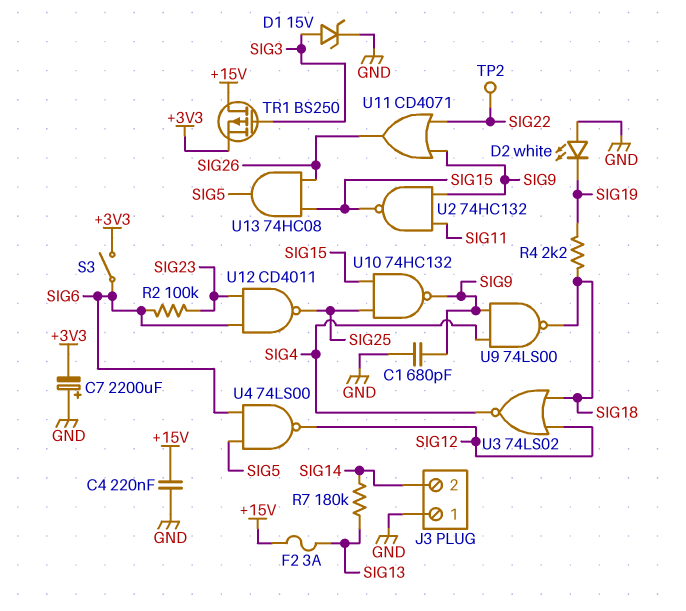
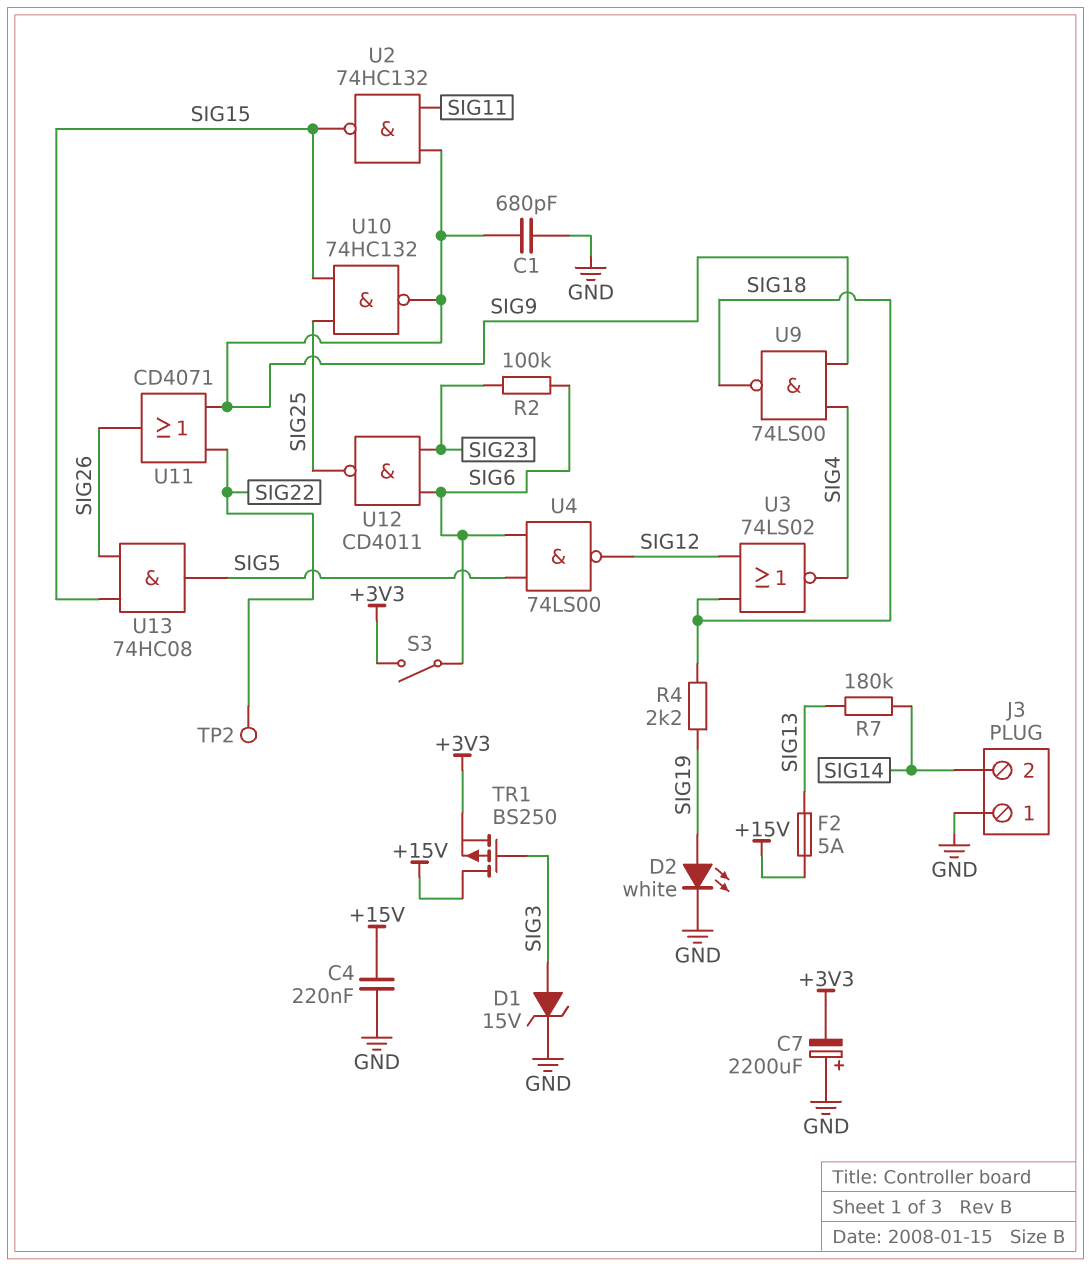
D2: LED white (A GND, K SIG19) -> LED white (A SIG19, K GND)
F2: 3A (+15V, SIG13) -> 5A (+15V, SIG13)

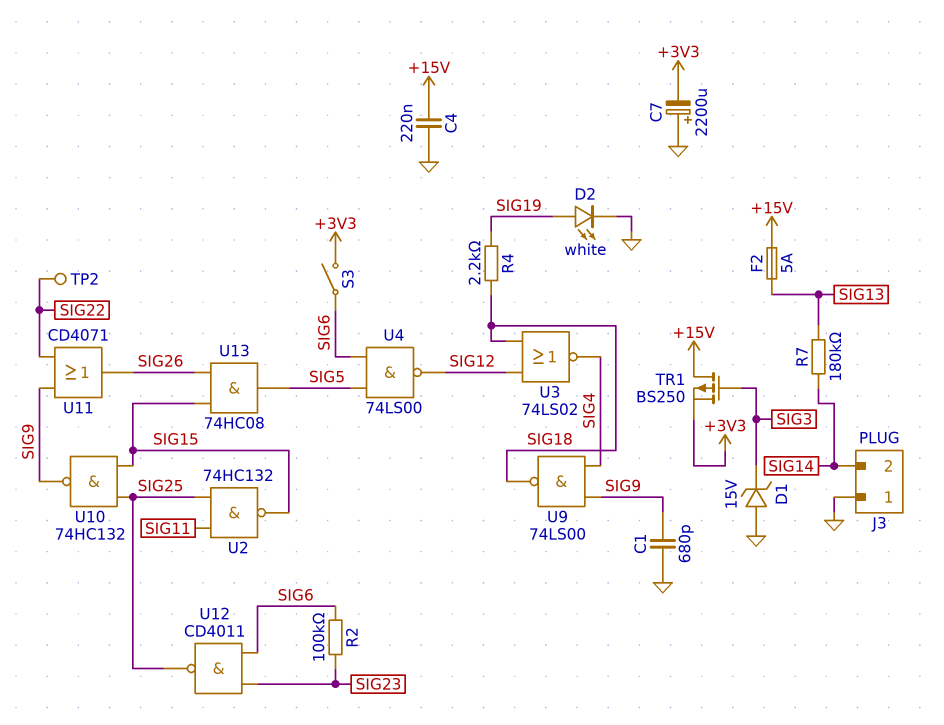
D1: zener 15V (A SIG3, K GND) -> zener 15V (A GND, K SIG3)
U2: NAND 74HC132 (in SIG9, in SIG11, out SIG15) -> NAND 74HC132 (in SIG11, in SIG25, out SIG15)

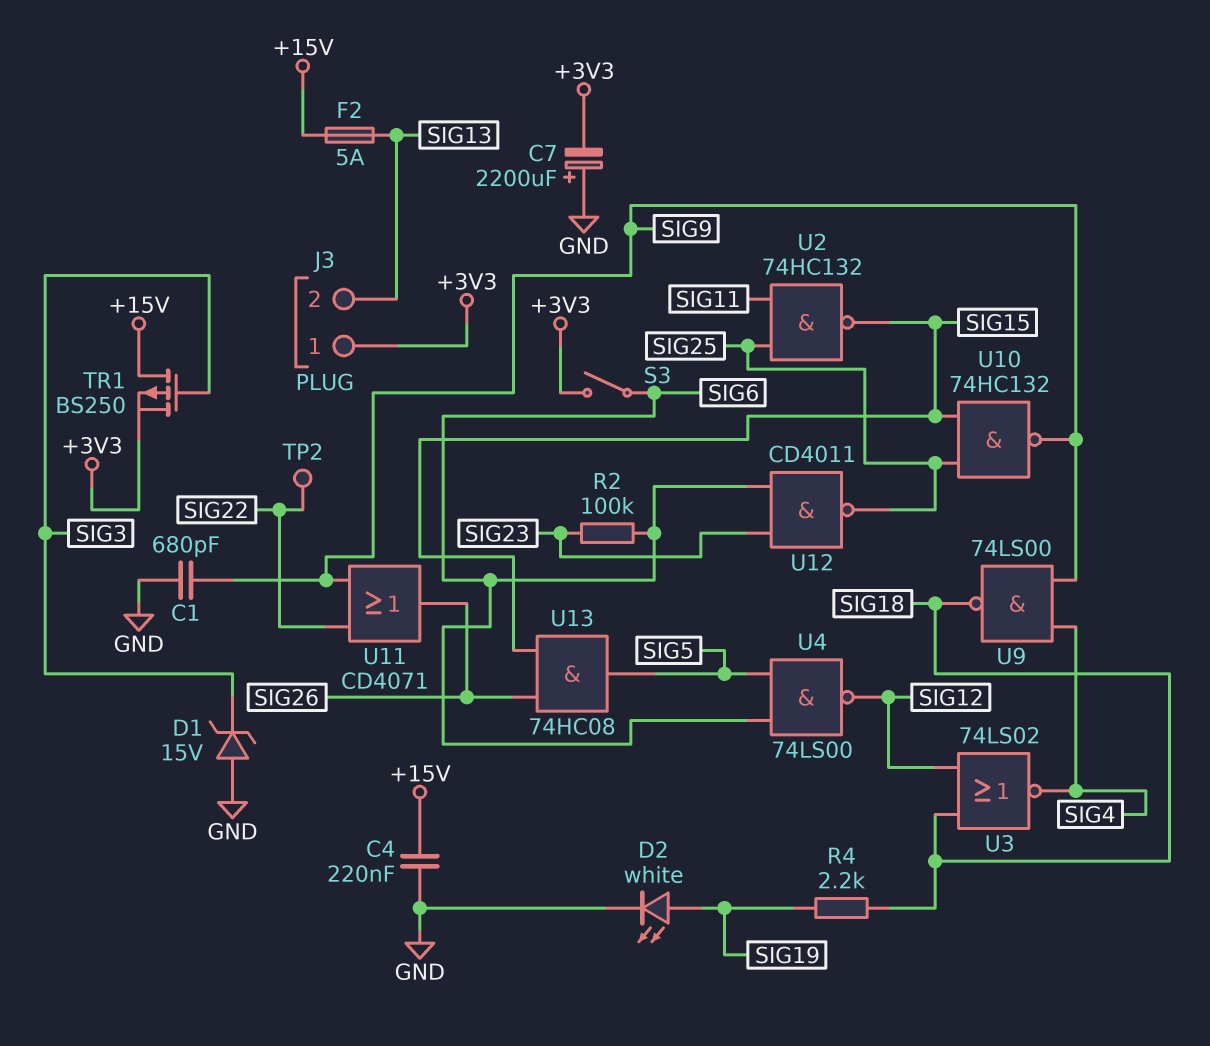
J3 pin 1: GND -> +3V3
J3 pin 2: SIG14 -> SIG13
R7: 180k (SIG13, SIG14) -> none

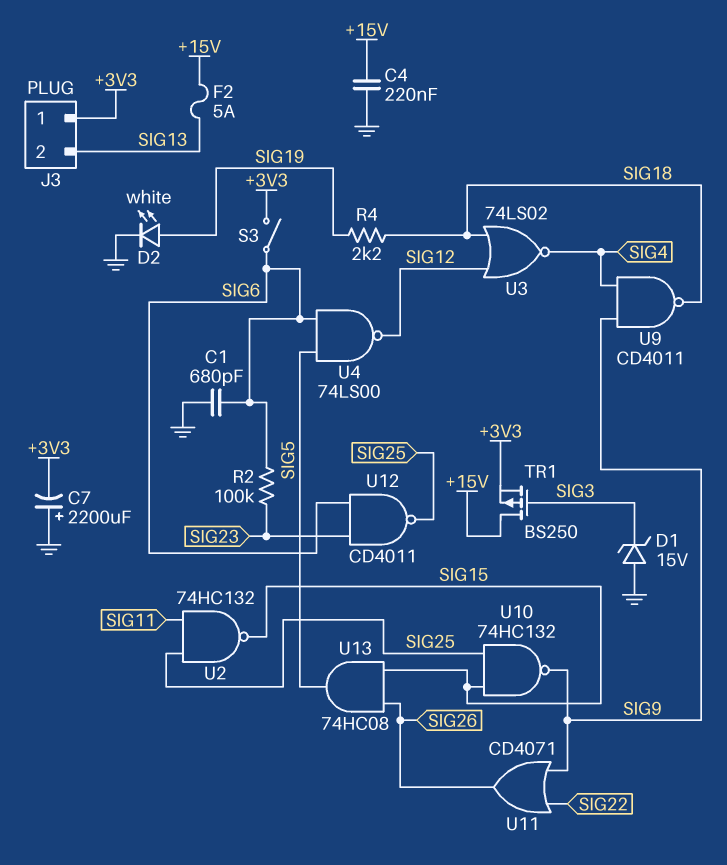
C1: 680pF (GND, SIG9) -> 680pF (GND, SIG6)
TP2: test point (SIG22) -> none
U9: NAND 74LS00 (in SIG4, in SIG9, out SIG18) -> NAND CD4011 (in SIG4, in SIG9, out SIG18)

